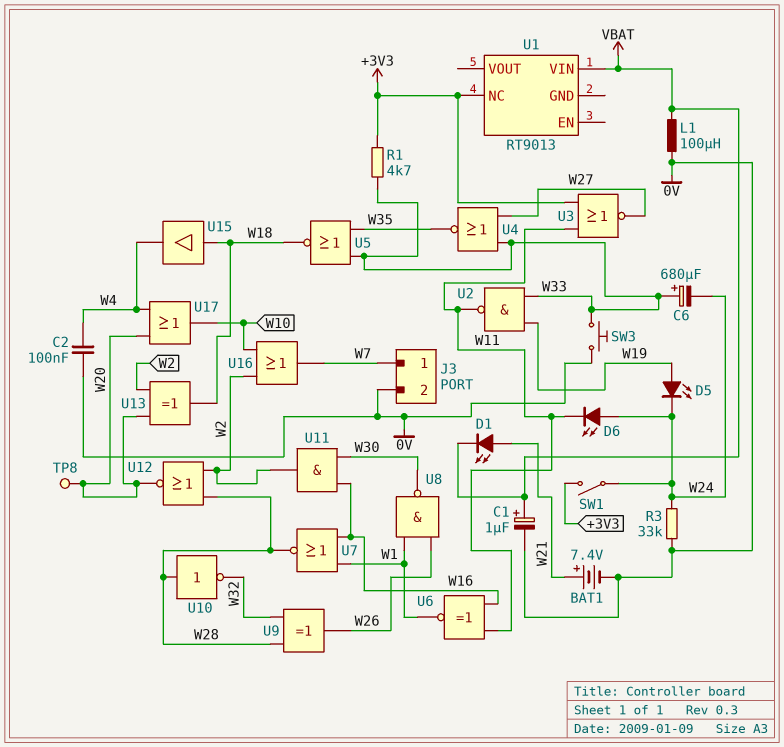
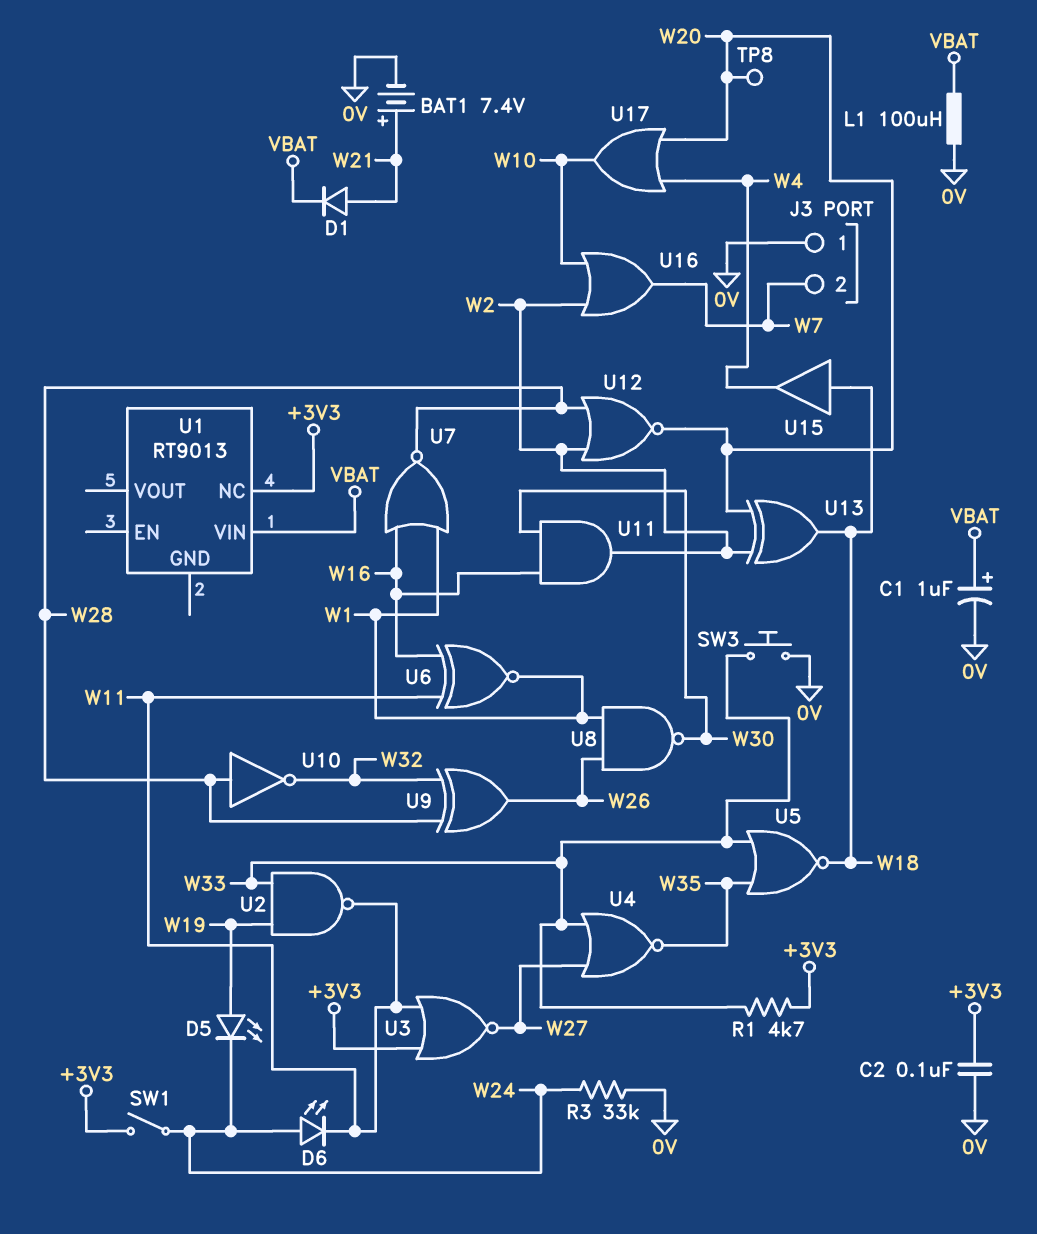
C2: 100nF (0V, W4) -> 100nF (+3V3, 0V)
C6: 680uF (plus W33, minus W24) -> none
D1: LED (A W21, K VBAT) -> diode (A W21, K VBAT)
J3 pin 1: W7 -> 0V
J3 pin 2: 0V -> W7

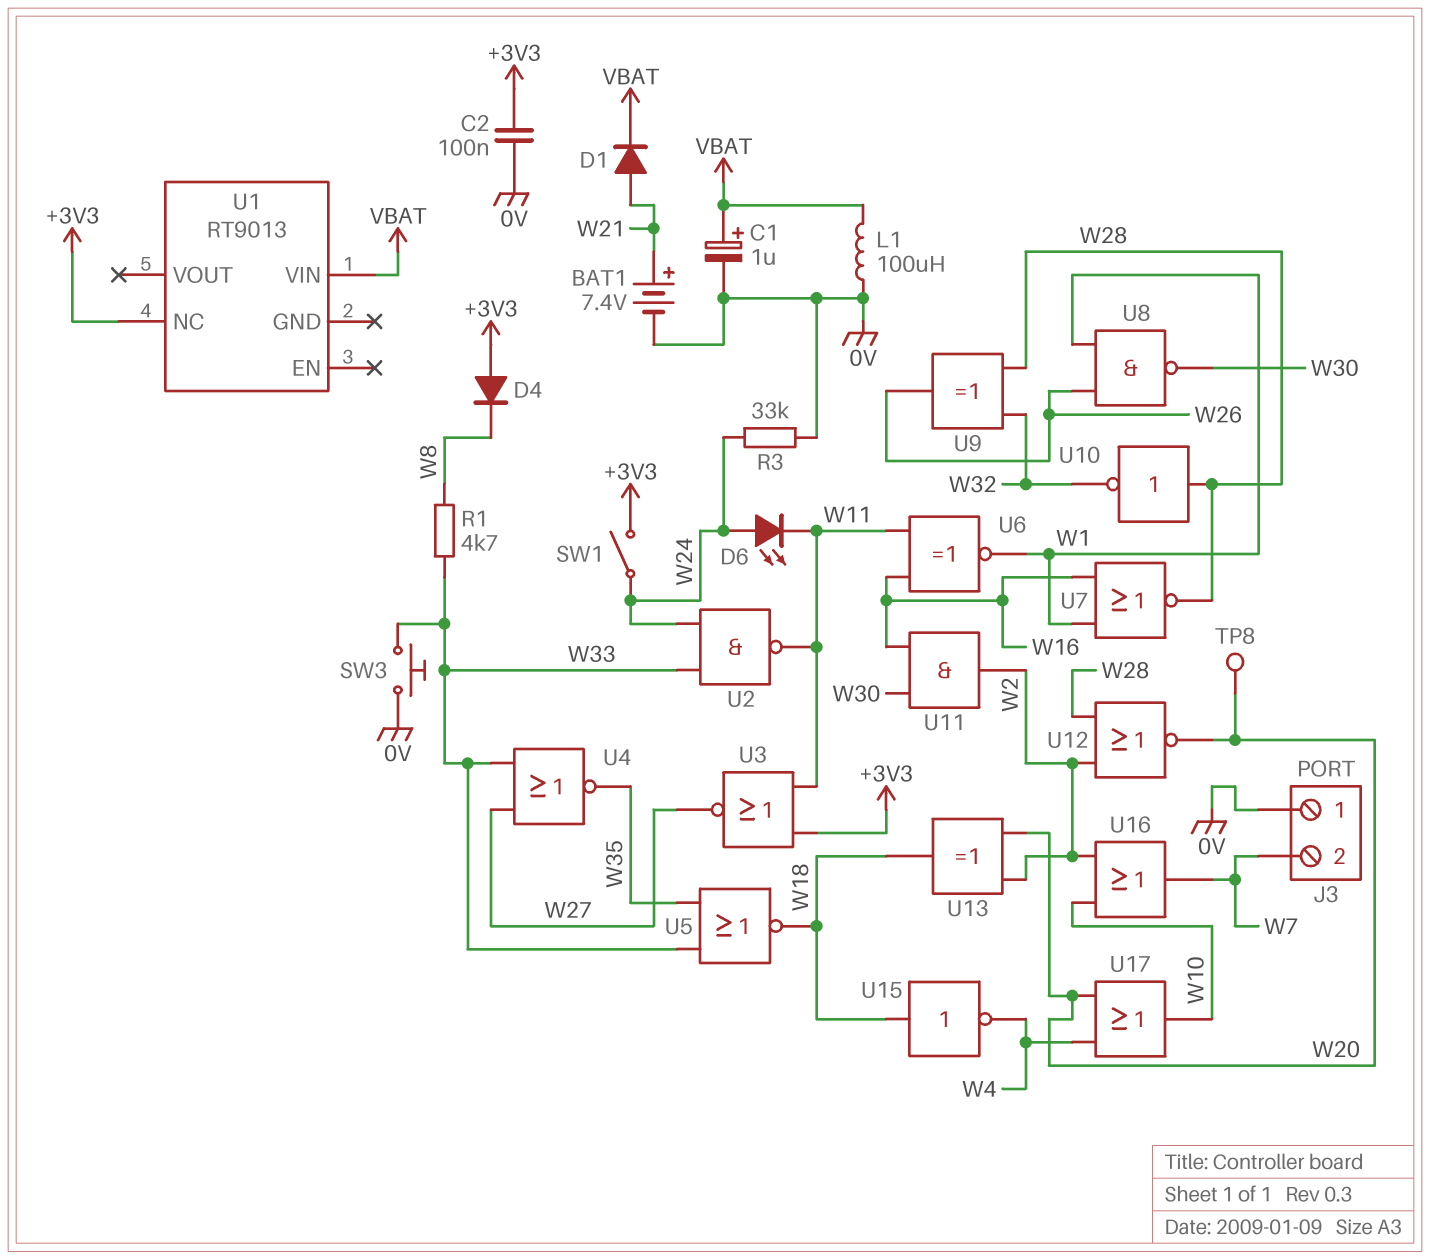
D4: none -> diode (A +3V3, K W8)
D5: LED (A W19, K W24) -> none
R1: 4.7k (+3V3, W33) -> 4.7k (W8, W33)
U2: NAND (in W19, in W33, out W11) -> NAND (in W24, in W33, out W11)
U15: buffer (in W18, out W4) -> NOT (in W18, out W4)

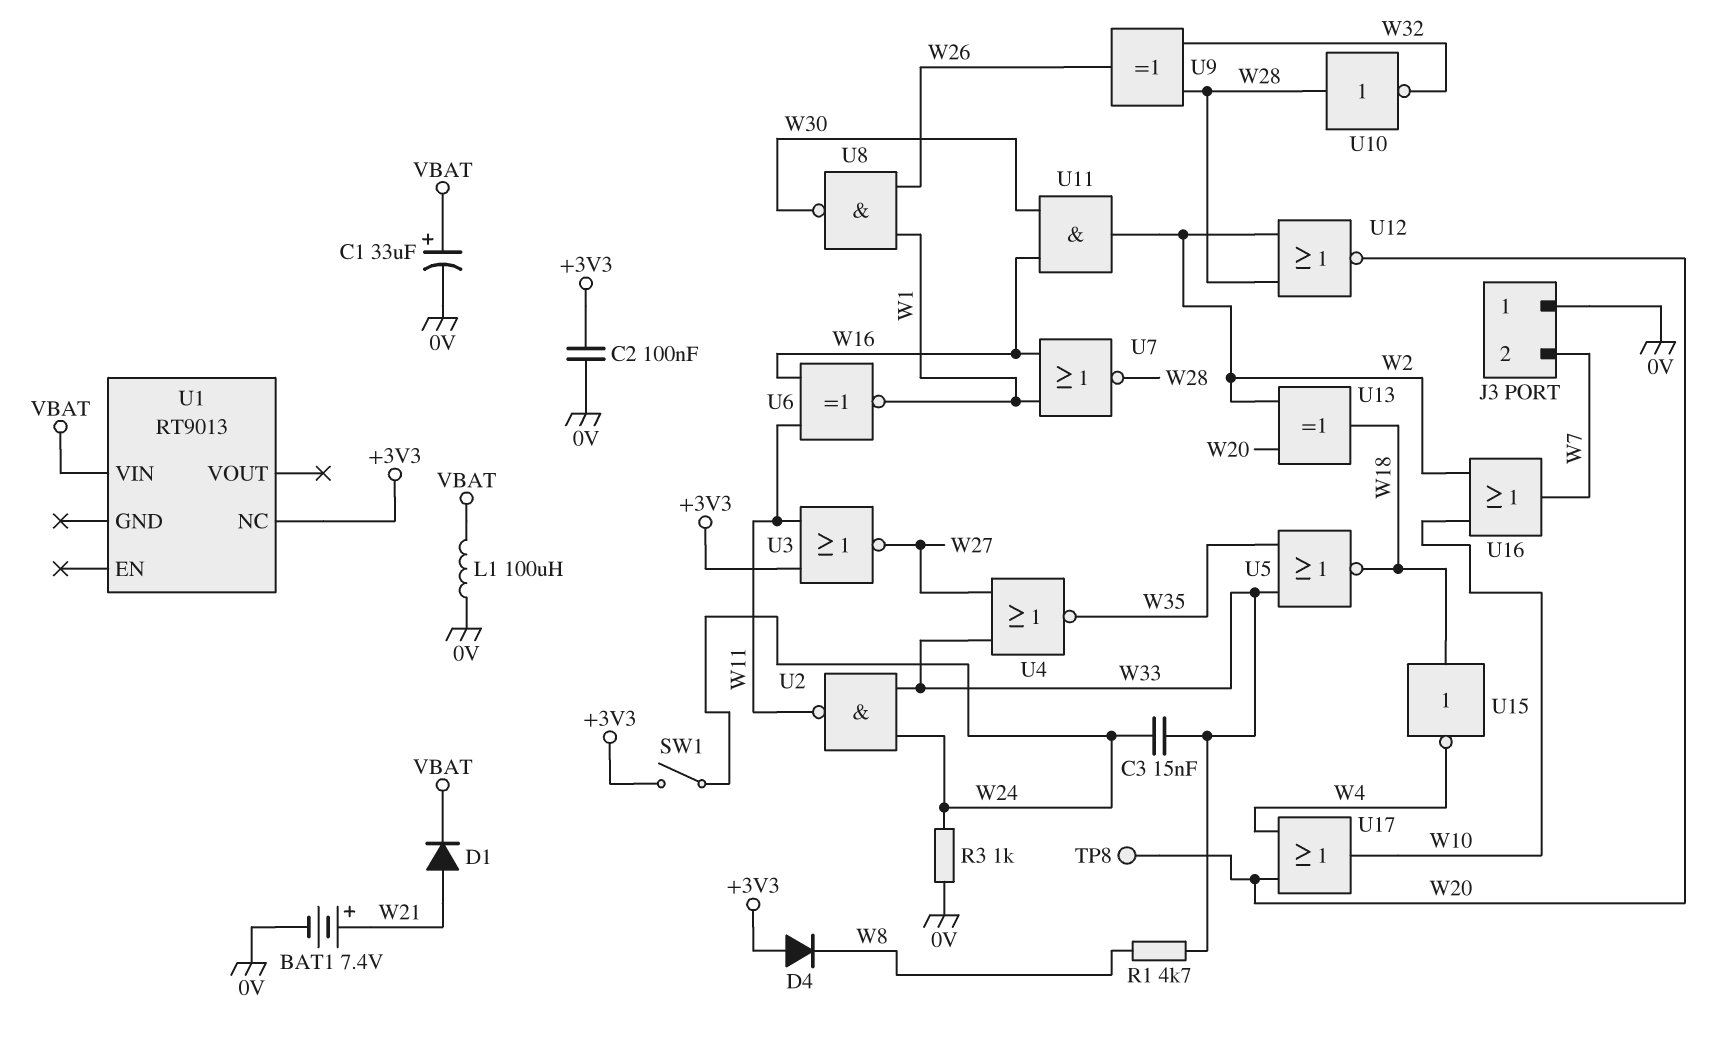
C1: 1uF (plus VBAT, minus 0V) -> 33uF (plus VBAT, minus 0V)
C3: none -> 15nF (W24, W33)
D6: LED (A W24, K W11) -> none
R3: 33k (0V, W24) -> 1k (0V, W24)
SW3: button (0V, W33) -> none

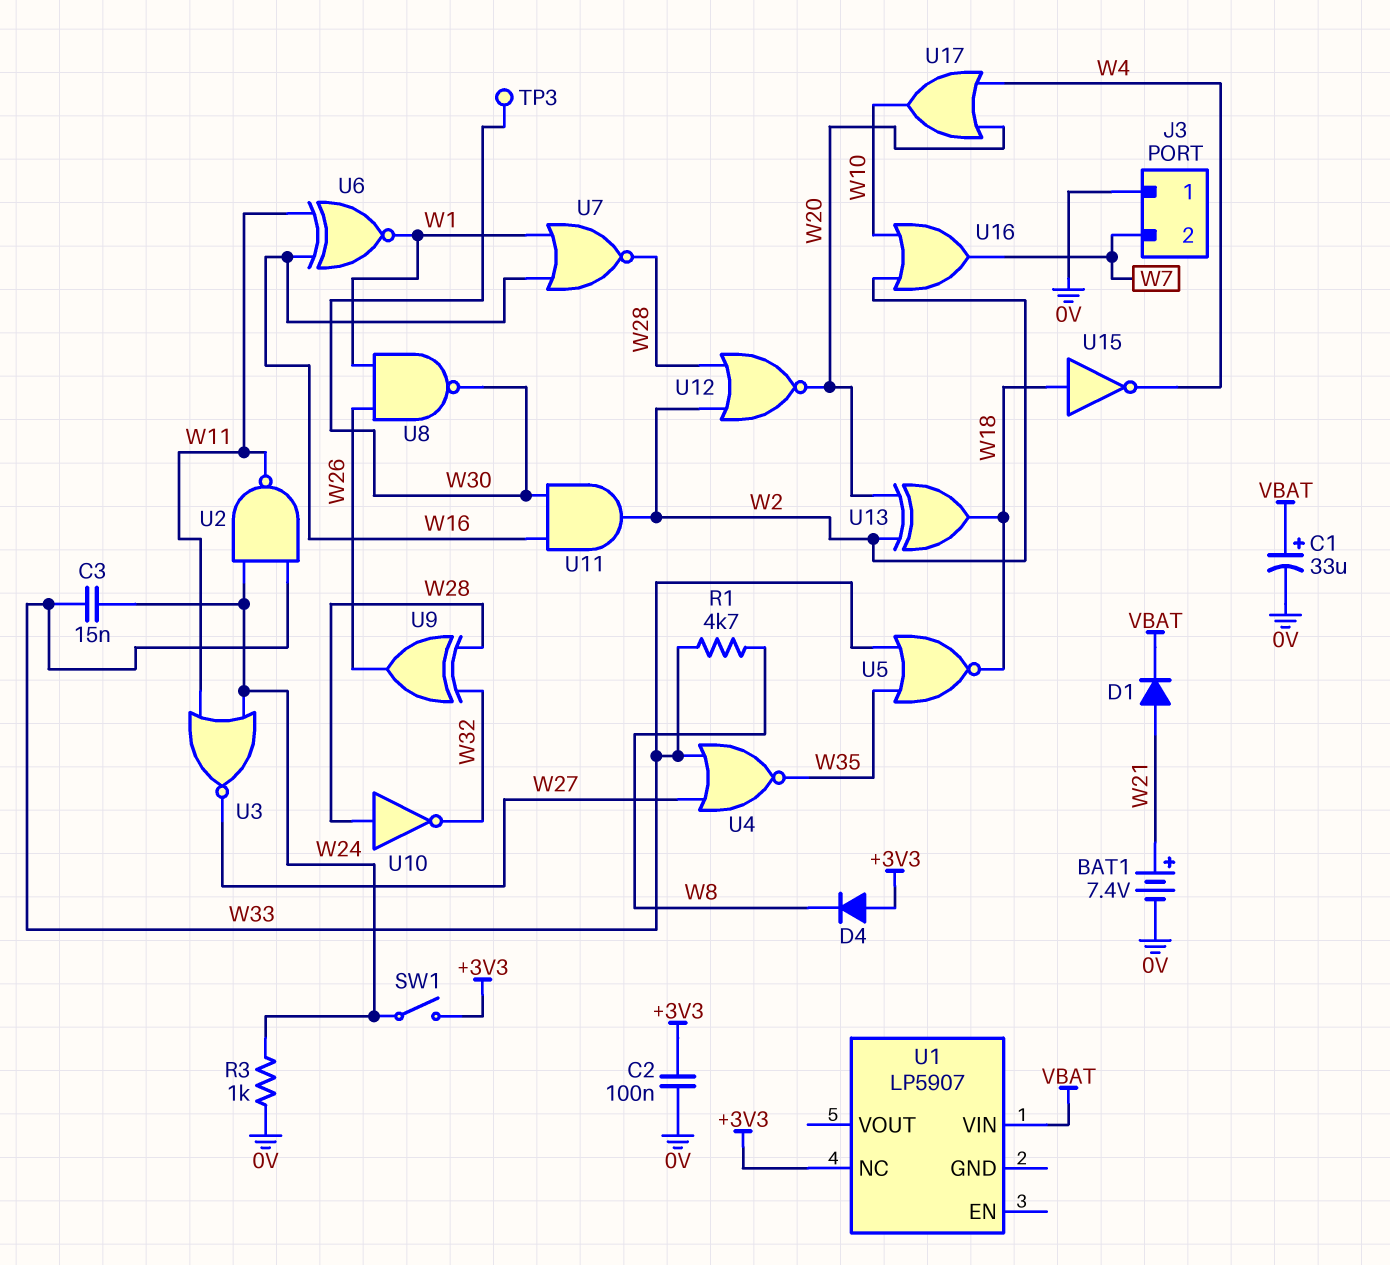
L1: 100uH (0V, VBAT) -> none
TP3: none -> test point (W30)
TP8: test point (W20) -> none
U1: RT9013 -> LP5907
U3: NOR (in +3V3, in W11, out W27) -> NOR (in W11, in W24, out W27)

